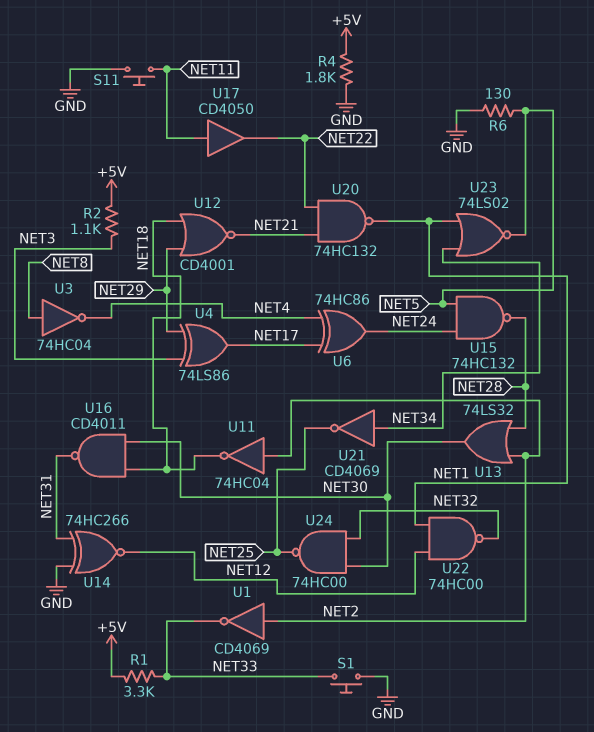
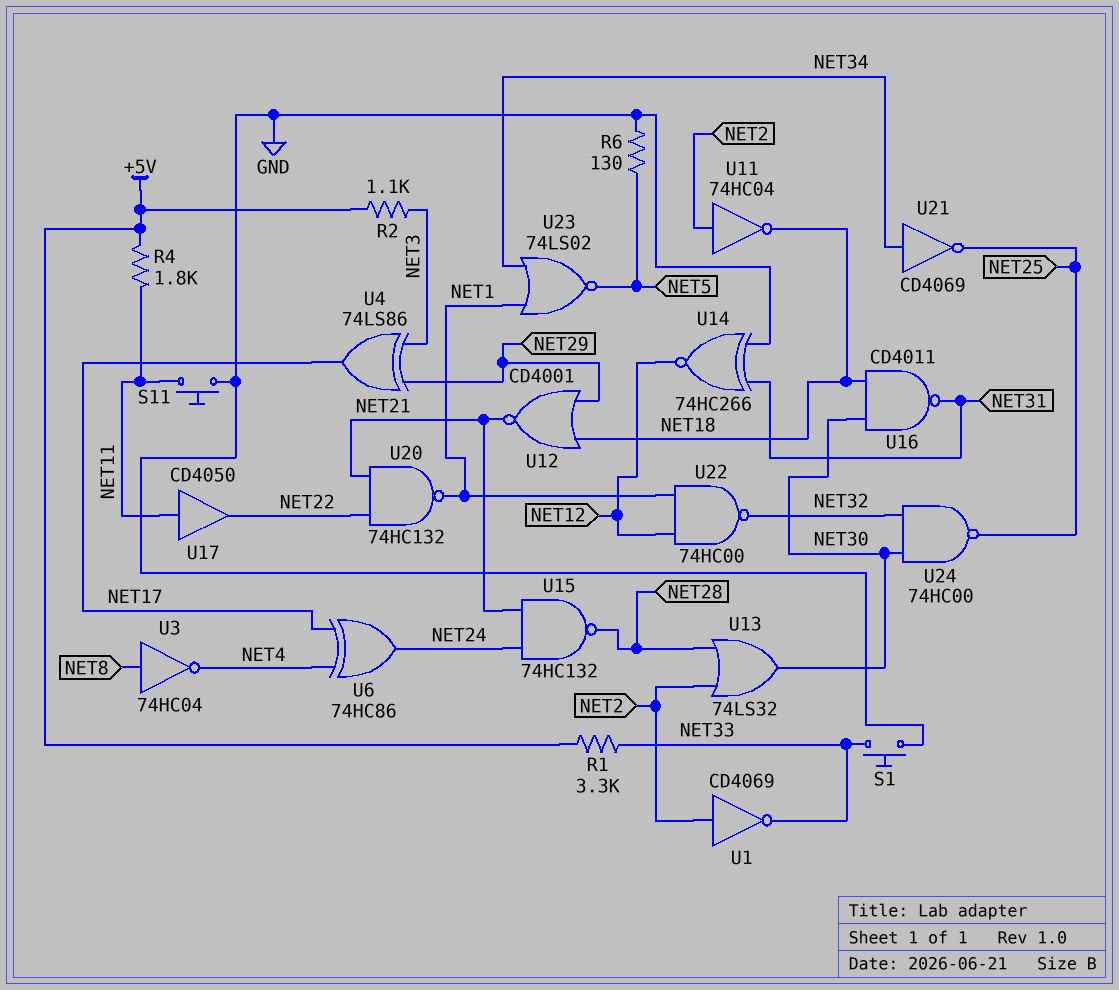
R4: 1.8k (+5V, GND) -> 1.8k (+5V, NET11)
U15: NAND 74HC132 (in NET5, in NET24, out NET28) -> NAND 74HC132 (in NET21, in NET24, out NET28)

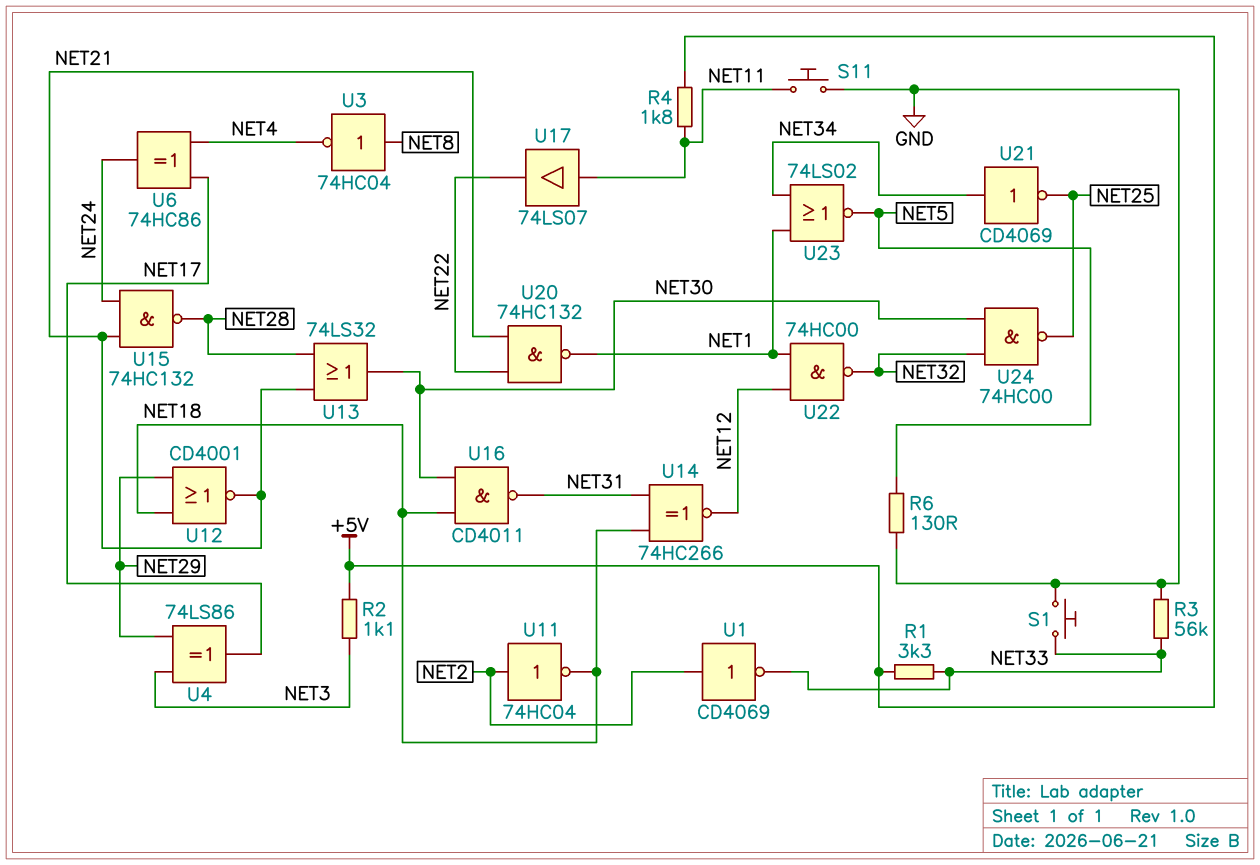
R3: none -> 56k (GND, NET33)
U13: OR 74LS32 (in NET2, in NET28, out NET30) -> OR 74LS32 (in NET21, in NET28, out NET30)
U14: XNOR 74HC266 (in GND, in NET31, out NET12) -> XNOR 74HC266 (in NET18, in NET31, out NET12)
U17: buffer CD4050 (in NET11, out NET22) -> buffer 74LS07 (in NET11, out NET22)

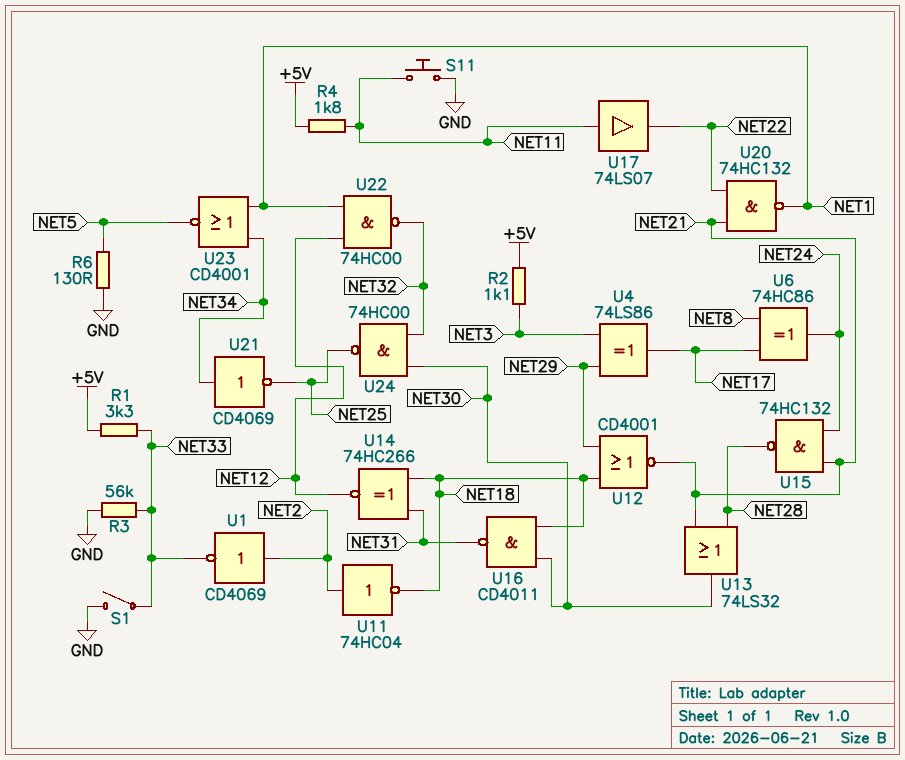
S1: button (GND, NET33) -> switch (GND, NET33)
U3: NOT 74HC04 (in NET8, out NET4) -> none
U6: XOR 74HC86 (in NET4, in NET17, out NET24) -> XOR 74HC86 (in NET8, in NET17, out NET24)
U23: NOR 74LS02 (in NET1, in NET34, out NET5) -> NOR CD4001 (in NET1, in NET34, out NET5)

